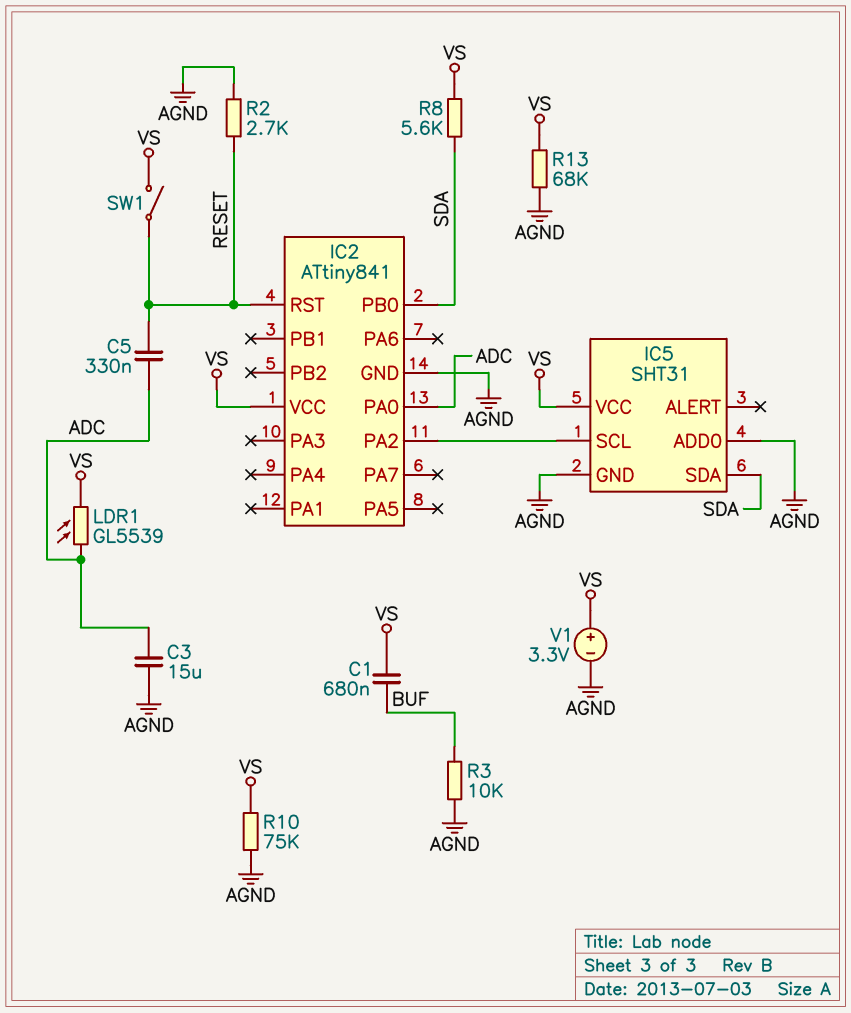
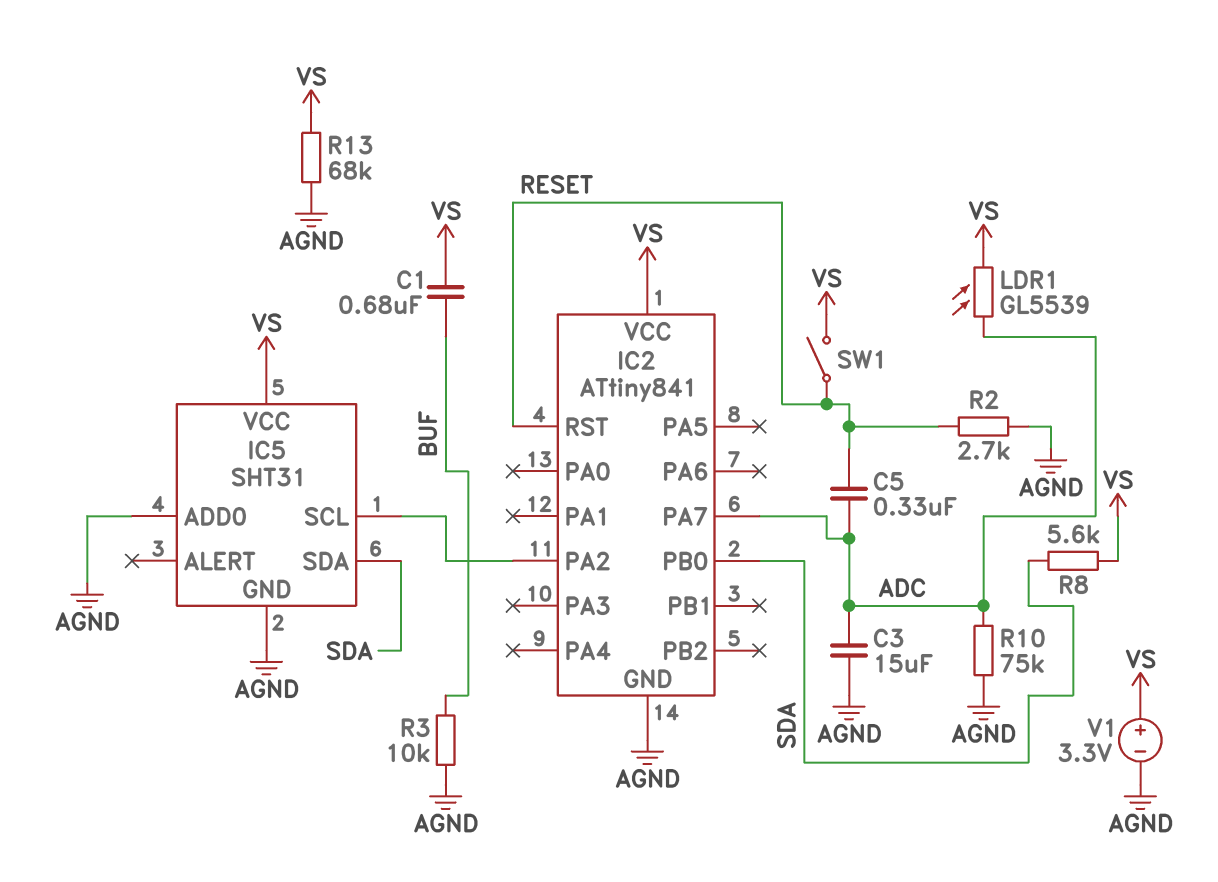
IC2 pin PA0: ADC -> none
IC2 pin PA7: none -> ADC
R10: 75k (AGND, VS) -> 75k (ADC, AGND)

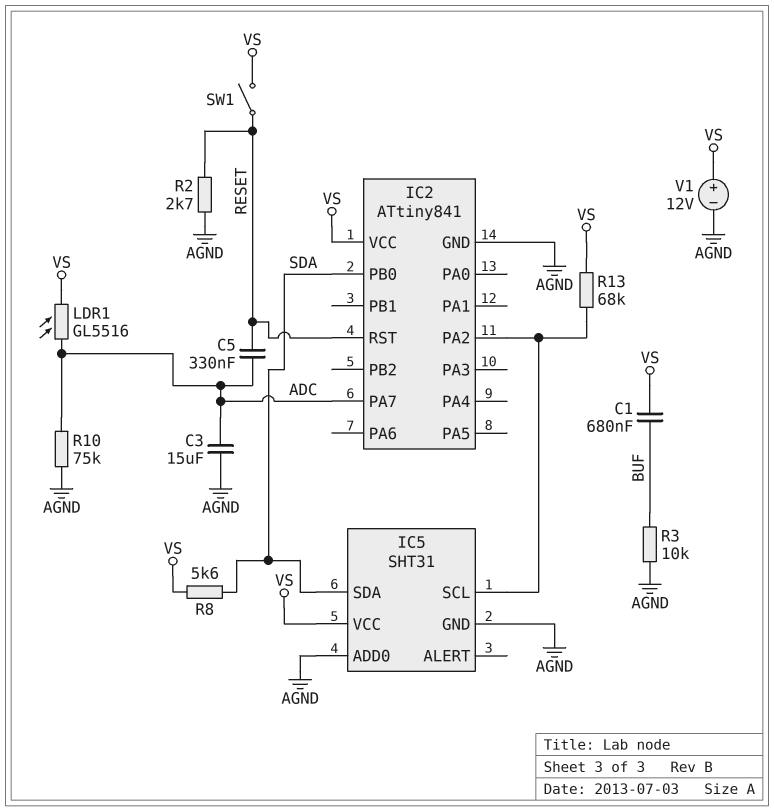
LDR1: GL5539 (ADC, VS) -> GL5516 (ADC, VS)
R13: 68k (AGND, VS) -> 68k (IC2/PA2, VS)
V1: 3.3V (plus VS, minus AGND) -> 12V (plus VS, minus AGND)

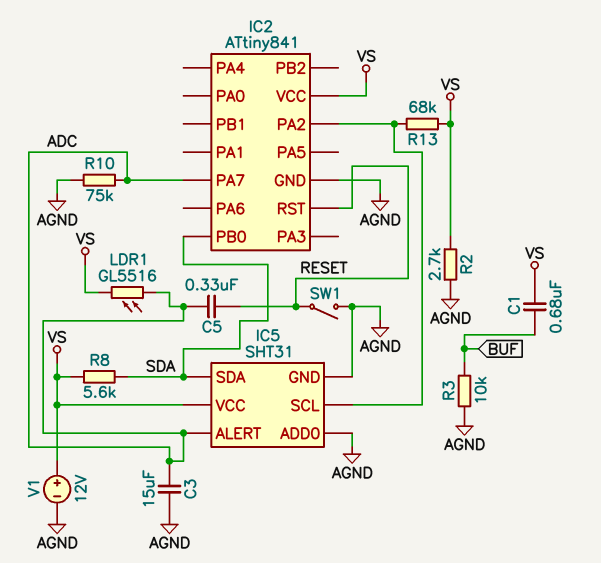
IC5 pin ALERT: none -> ADC
R2: 2.7k (AGND, RESET) -> 2.7k (AGND, VS)
SW1: switch (RESET, VS) -> switch (AGND, RESET)

